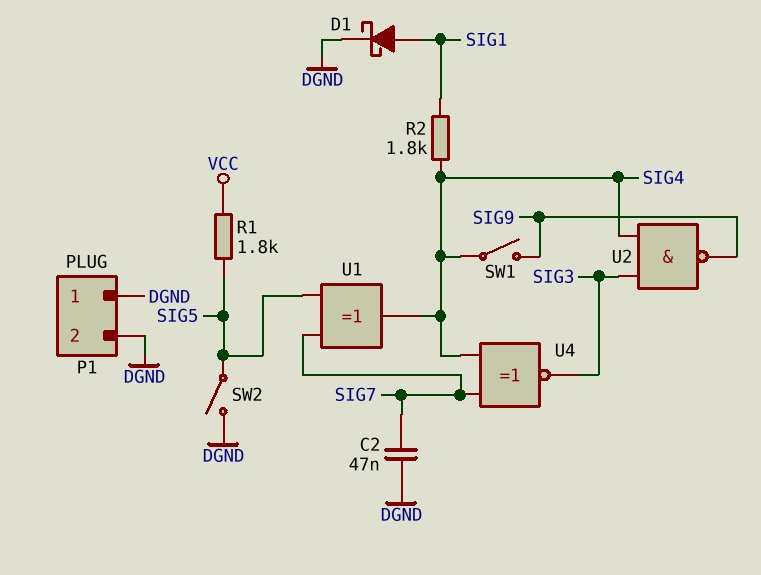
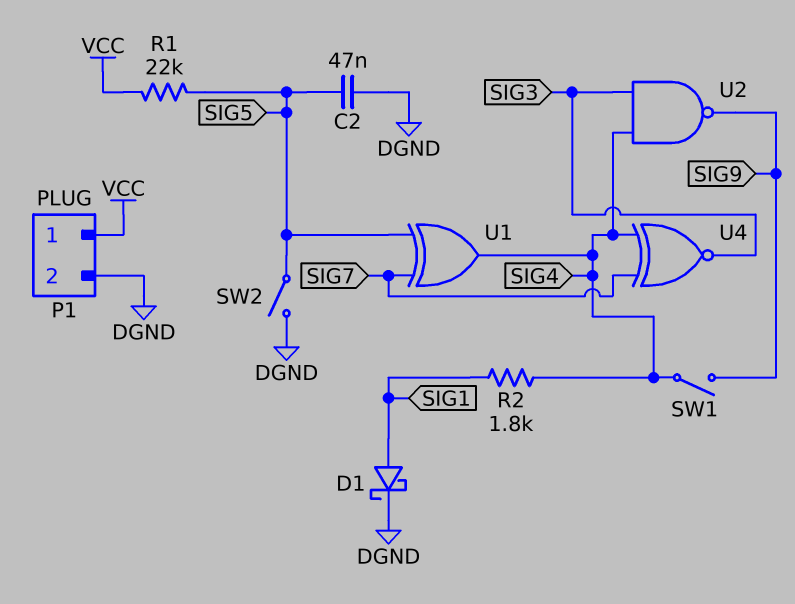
C2: 47nF (DGND, SIG7) -> 47nF (DGND, SIG5)
P1 pin 1: DGND -> VCC
R1: 1.8k (SIG5, VCC) -> 22k (SIG5, VCC)

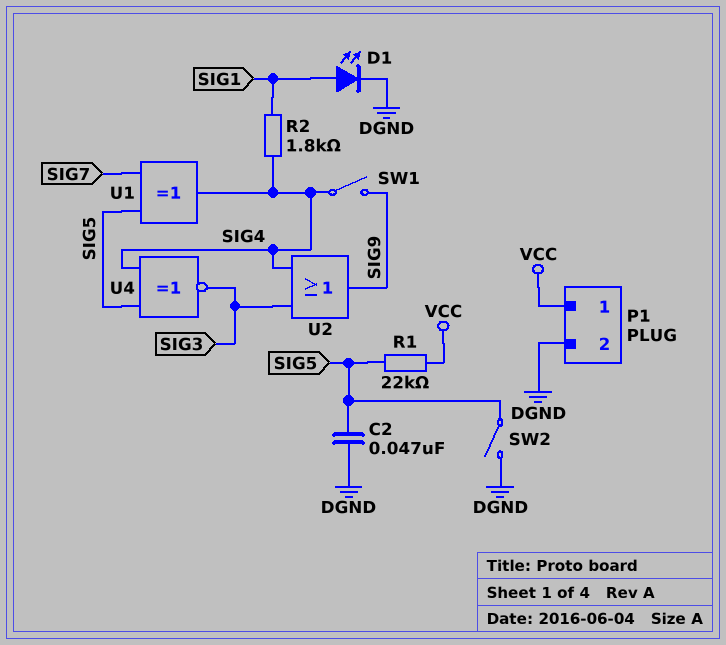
D1: schottky (A SIG1, K DGND) -> LED (A SIG1, K DGND)
U2: NAND (in SIG3, in SIG4, out SIG9) -> OR (in SIG3, in SIG4, out SIG9)
U4: XNOR (in SIG4, in SIG7, out SIG3) -> XNOR (in SIG4, in SIG5, out SIG3)

